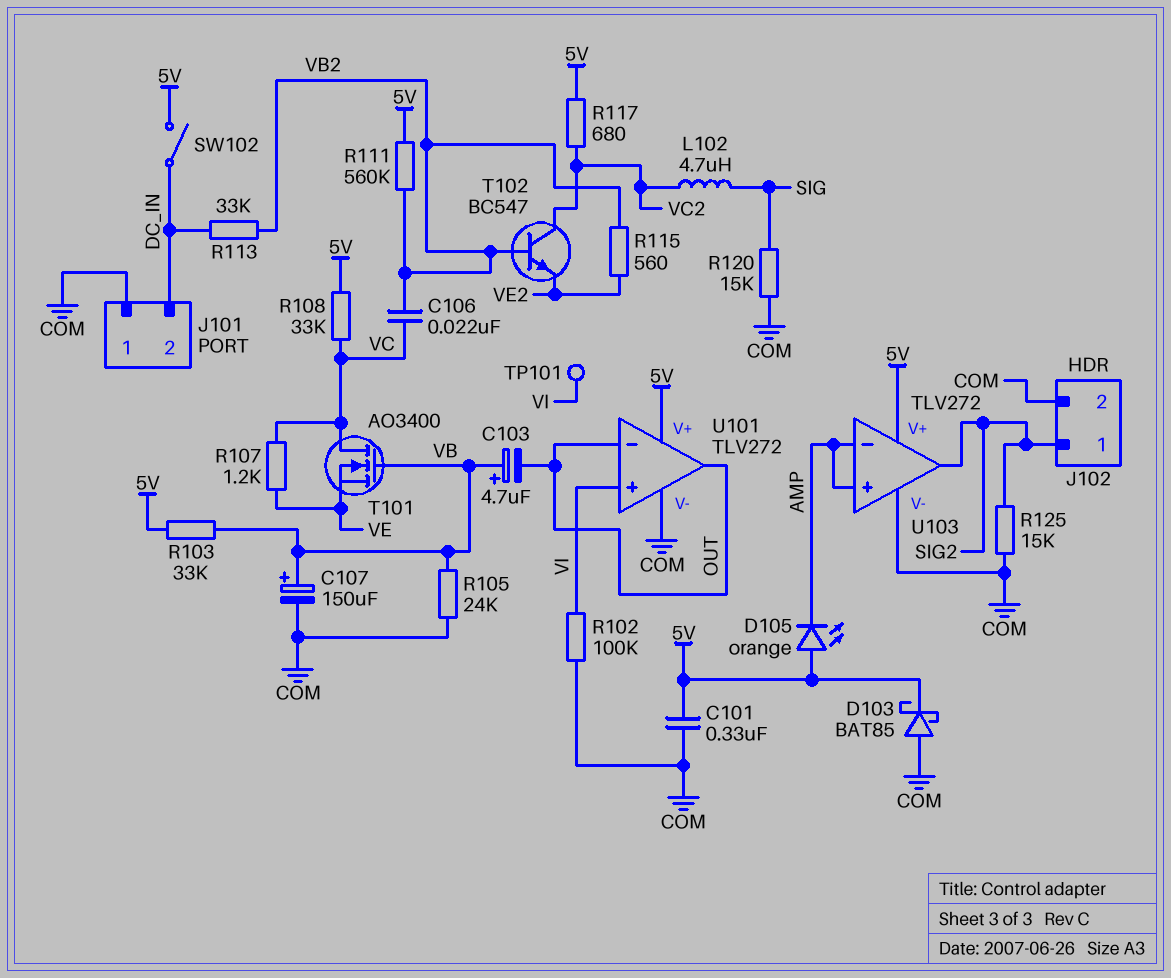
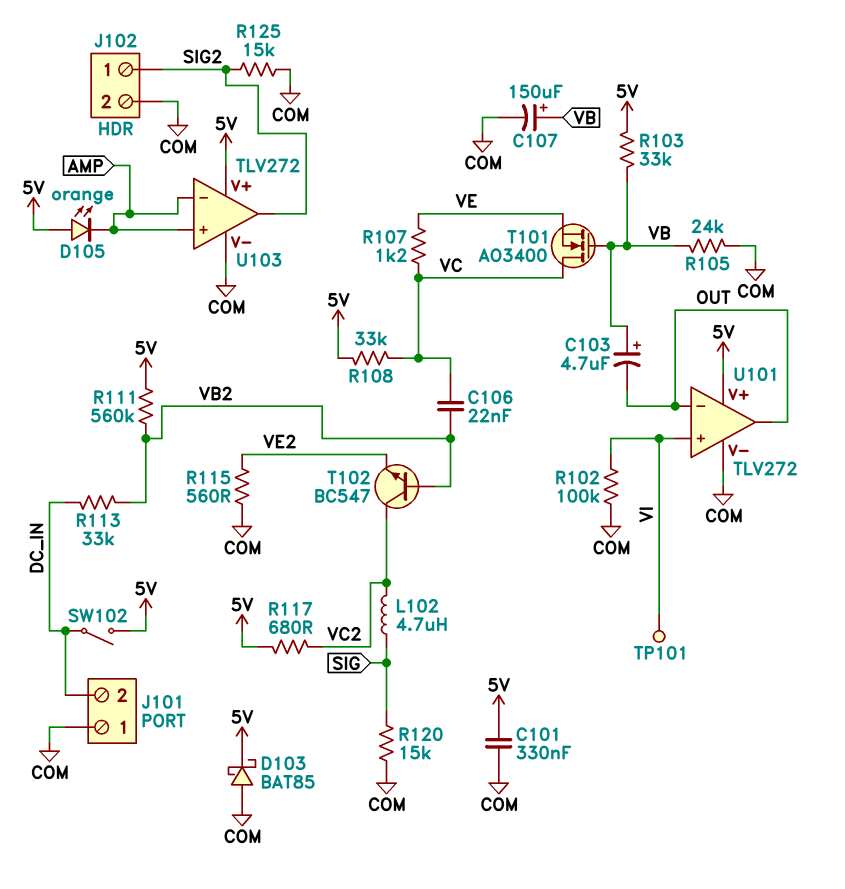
R115: 560 (VB2, VE2) -> 560 (COM, VE2)

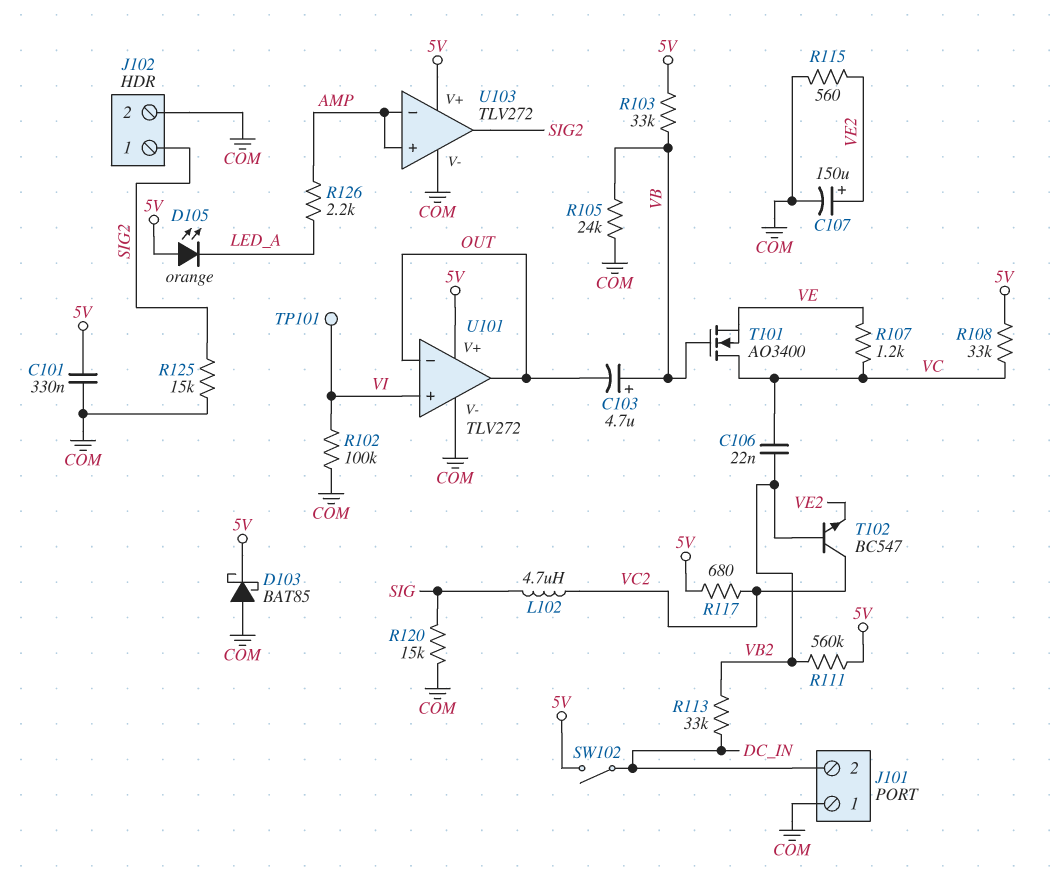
C107: 150uF (plus VB, minus COM) -> 150uF (plus VE2, minus COM)
D105: LED orange (A 5V, K AMP) -> LED orange (A 5V, K LED_A)
R126: none -> 2.2k (AMP, LED_A)

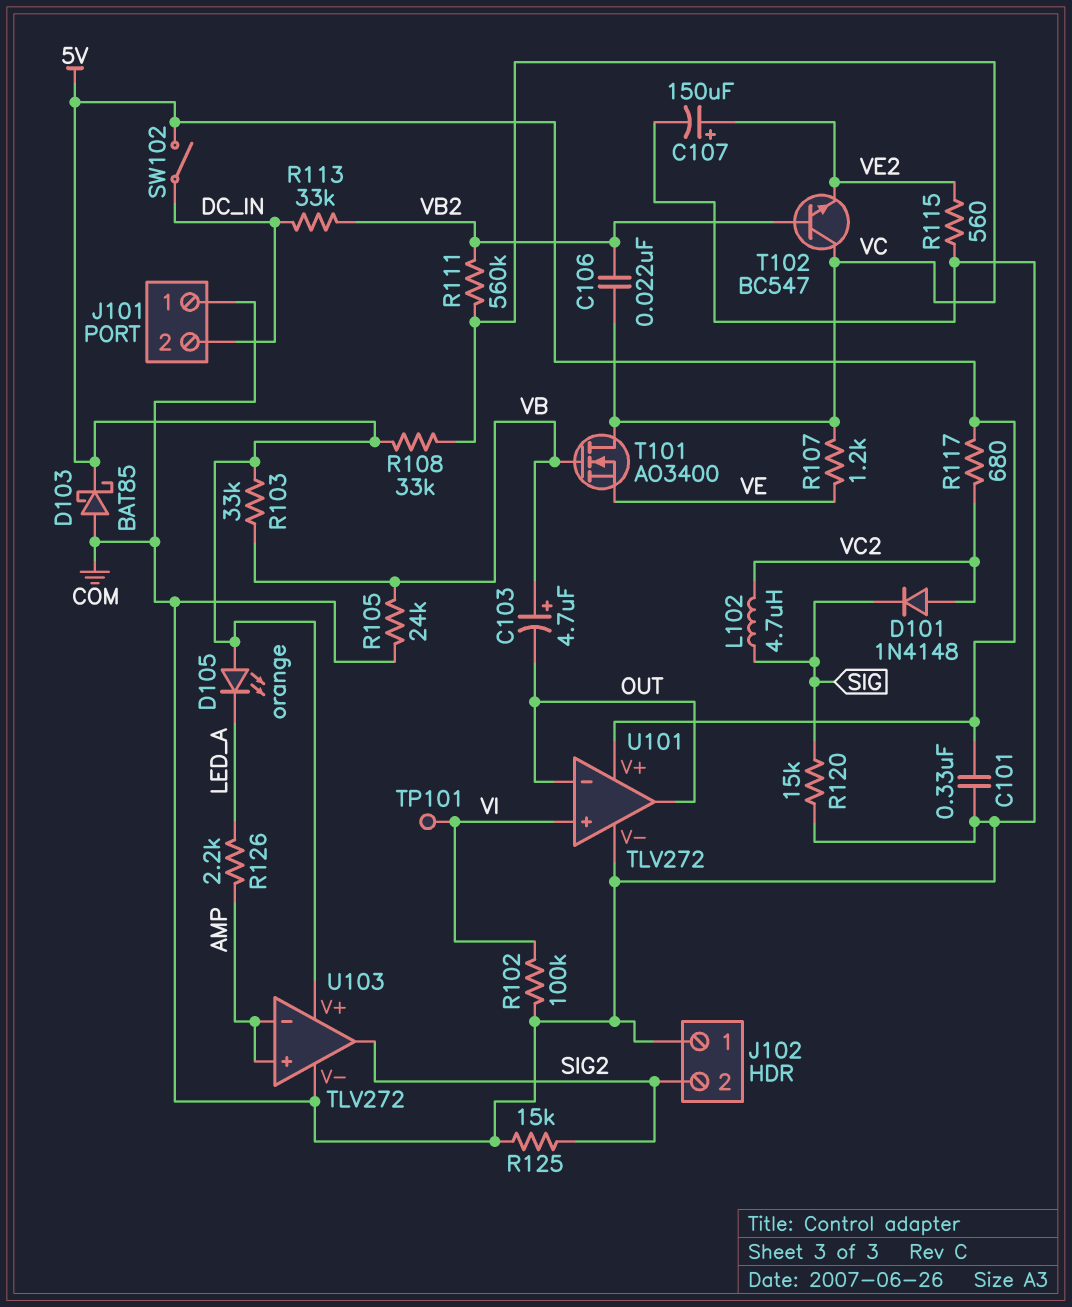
D101: none -> diode 1N4148 (A VC2, K SIG)
J102 pin 1: SIG2 -> COM
J102 pin 2: COM -> SIG2
R111: 560k (5V, VB2) -> 560k (VB2, VC)
T102: NPN BC547 (B VB2, C VC2, E VE2) -> NPN BC547 (B VB2, C VC, E VE2)

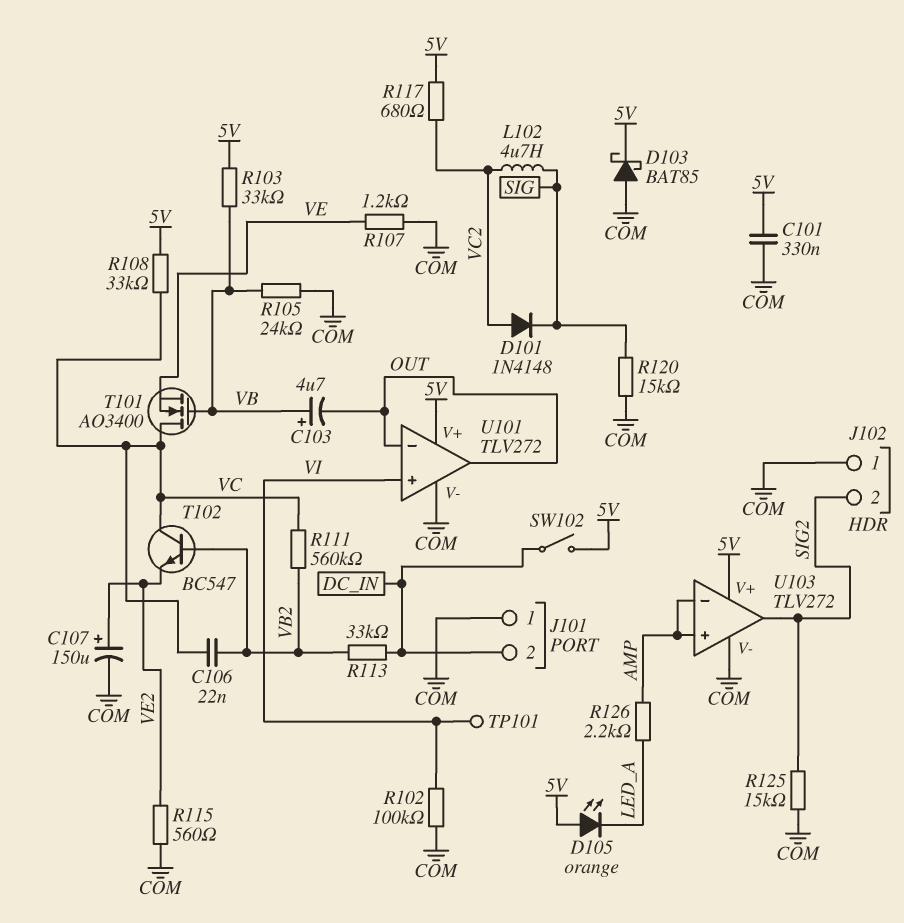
R107: 1.2k (VC, VE) -> 1.2k (COM, VE)

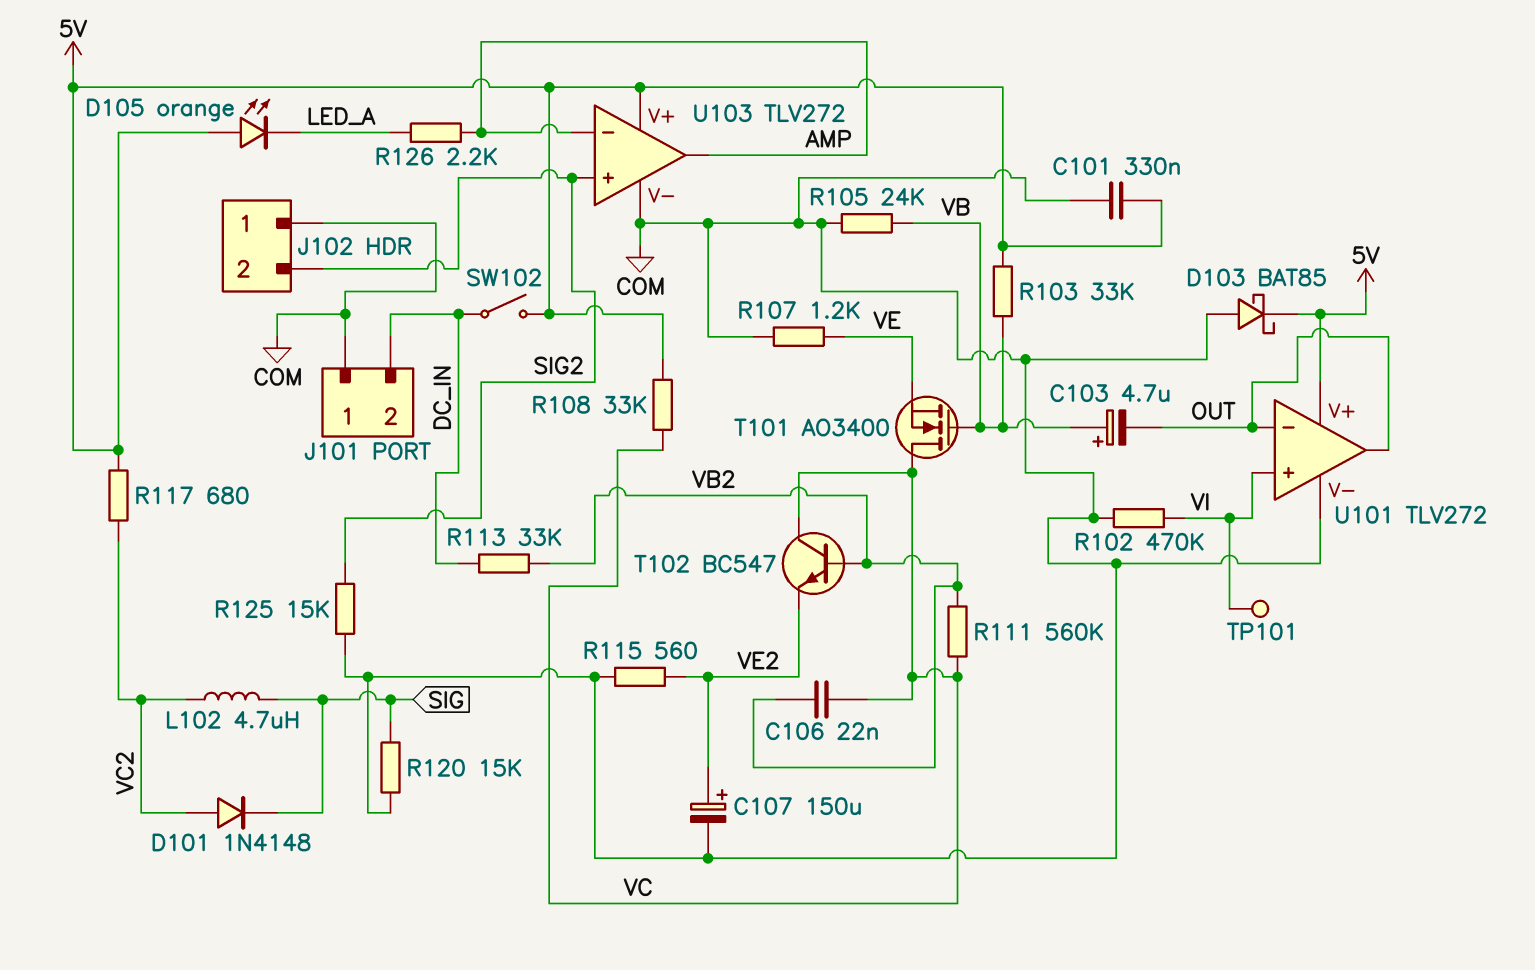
R102: 100k (COM, VI) -> 470k (COM, VI)
U103 pin in+: AMP -> SIG2
U103 pin out: SIG2 -> AMP

